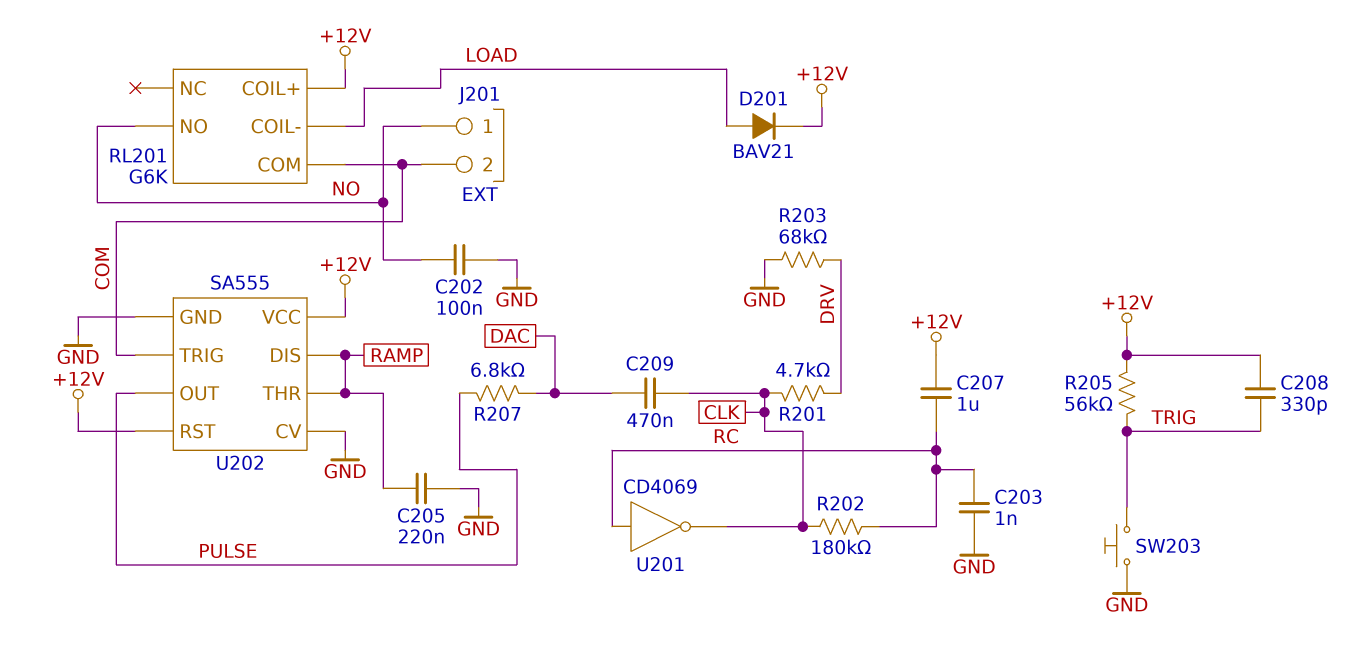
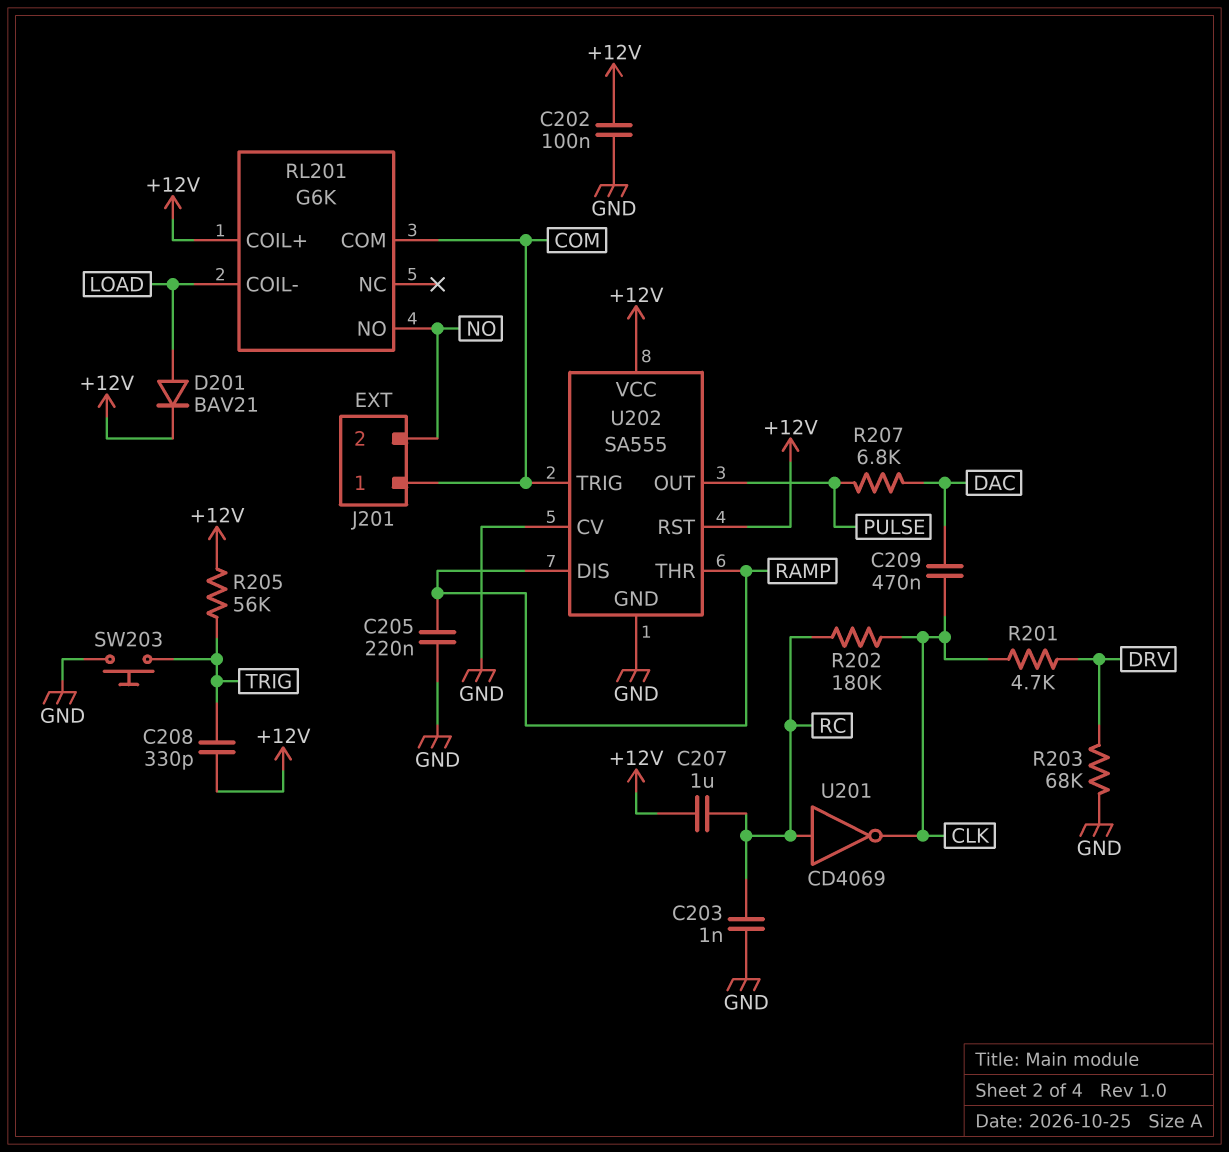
C202: 100nF (GND, NO) -> 100nF (+12V, GND)
J201 pin 1: NO -> COM
J201 pin 2: COM -> NO

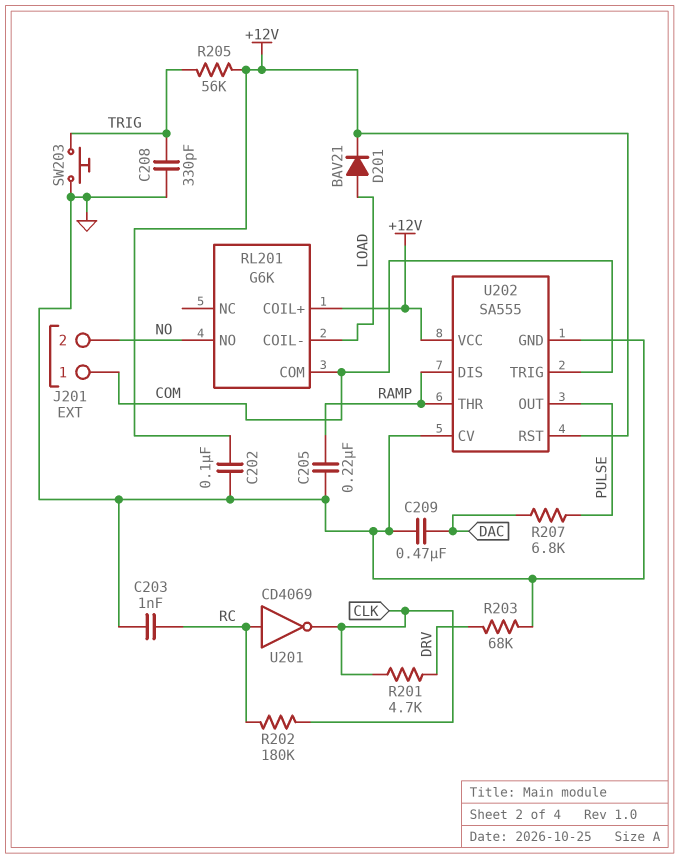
C207: 1uF (+12V, RC) -> none
C208: 330pF (+12V, TRIG) -> 330pF (GND, TRIG)
C209: 470nF (CLK, DAC) -> 470nF (DAC, GND)

